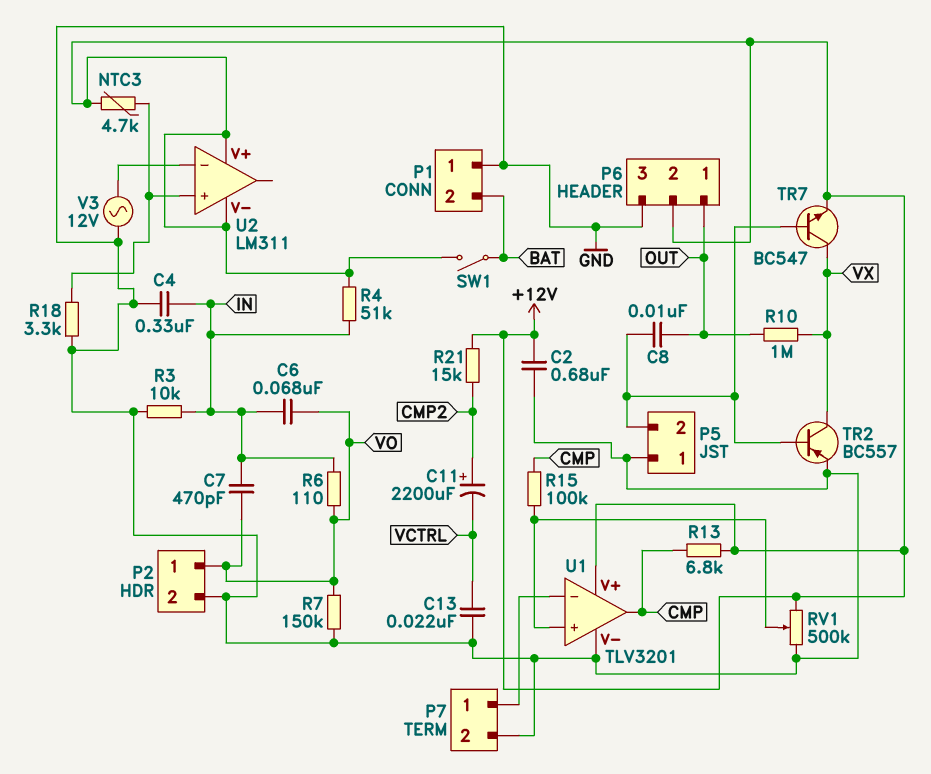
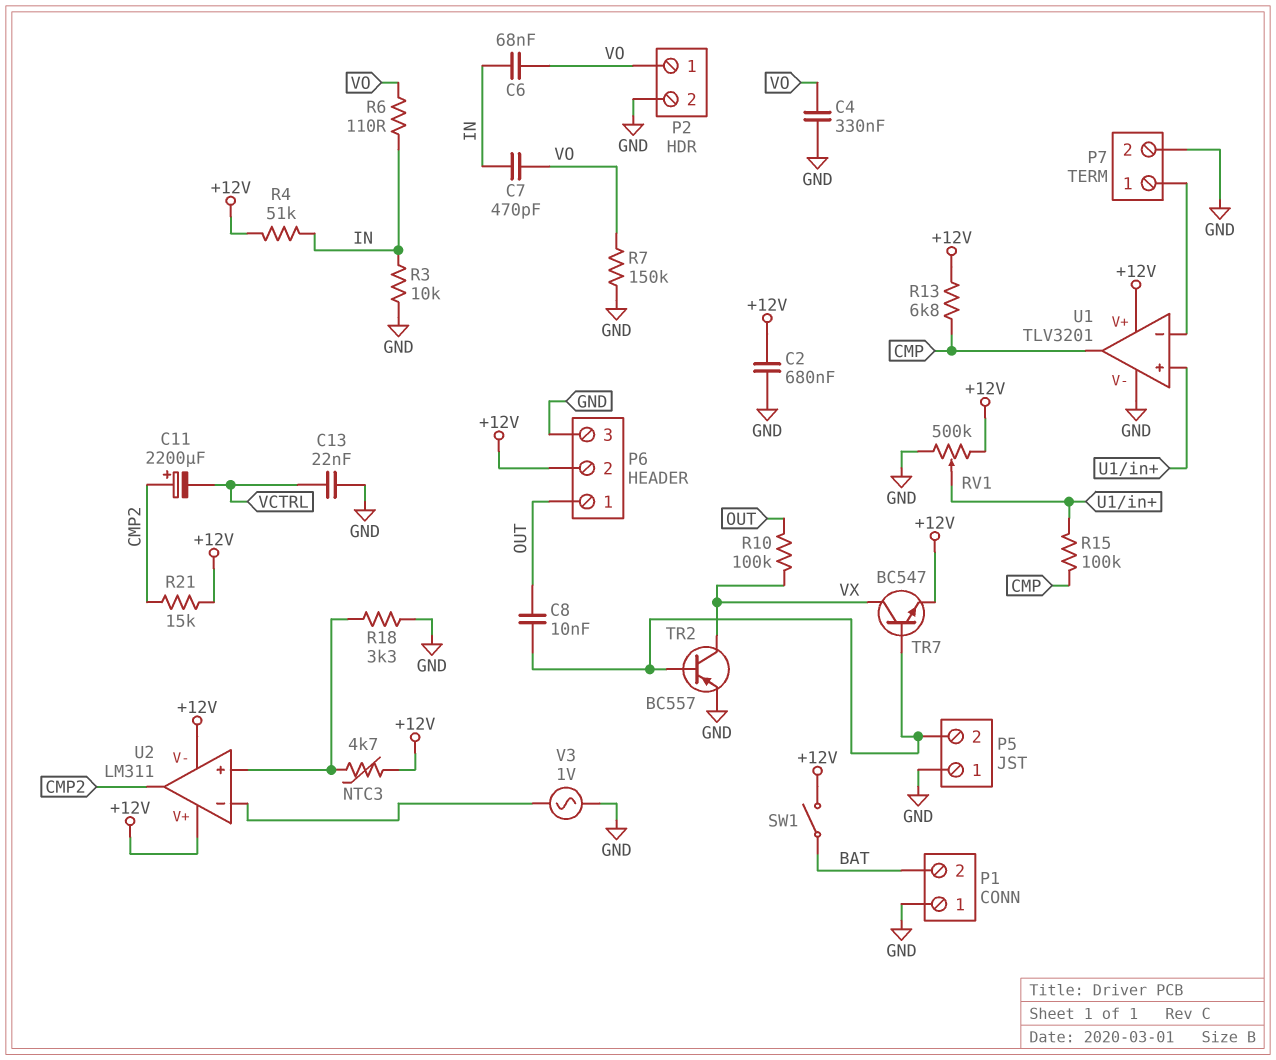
C4: 330nF (GND, IN) -> 330nF (GND, VO)
R10: 1M (OUT, VX) -> 100k (OUT, VX)
U2 pin out: none -> CMP2
V3: AC 12V (GND, U2/in-) -> AC 1V (GND, U2/in-)

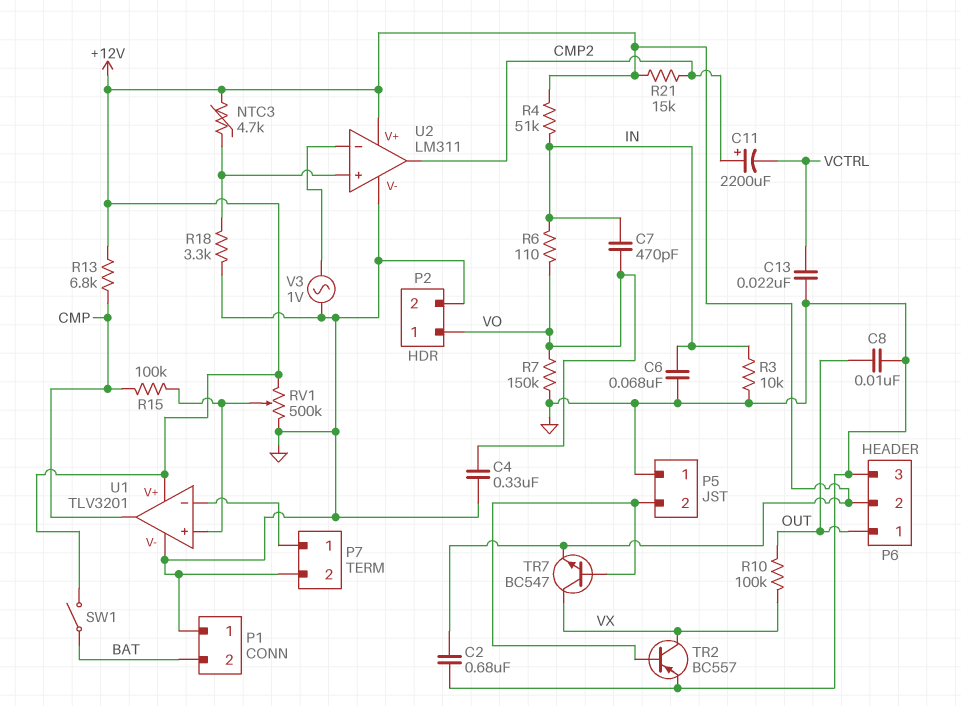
C6: 68nF (IN, VO) -> 68nF (GND, IN)
C8: 10nF (OUT, P5/2) -> 10nF (GND, OUT)
U2 pin V-: +12V -> GND

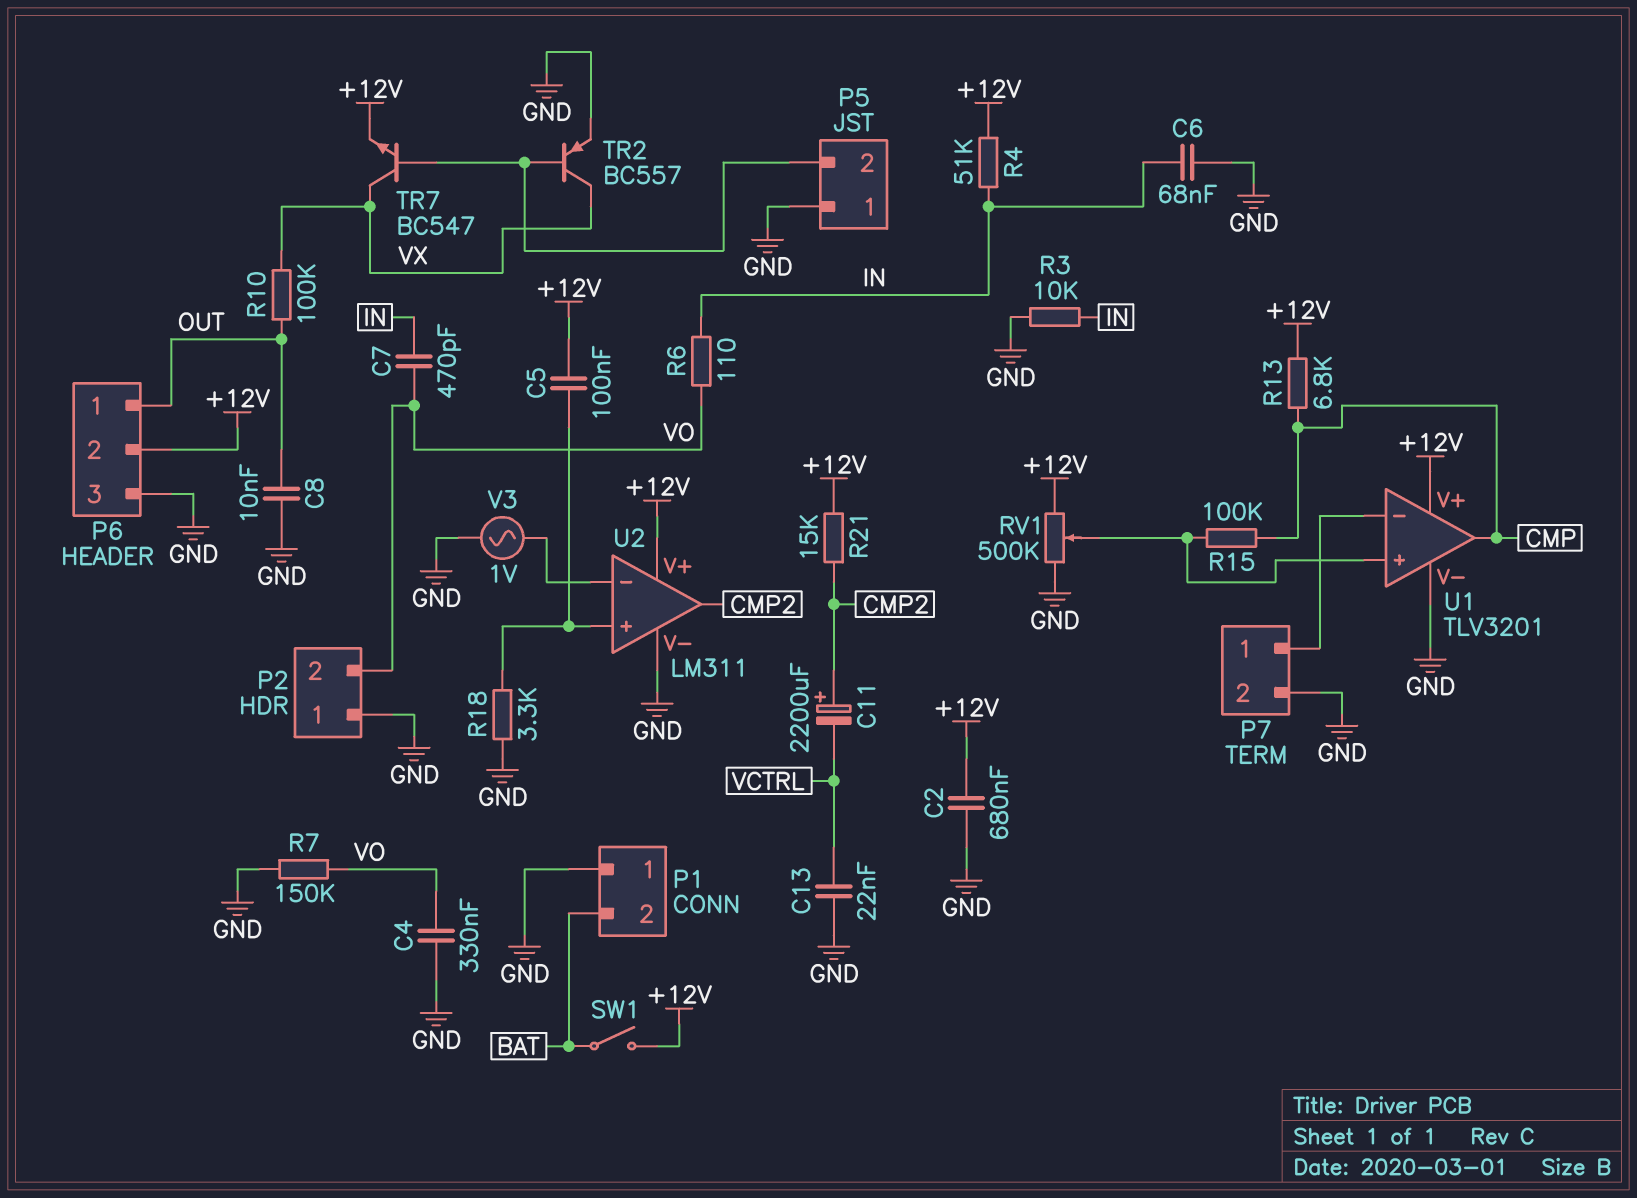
C5: none -> 100nF (+12V, U2/in+)
NTC3: 4.7k (+12V, U2/in+) -> none
P2 pin 1: VO -> GND
P2 pin 2: GND -> VO

